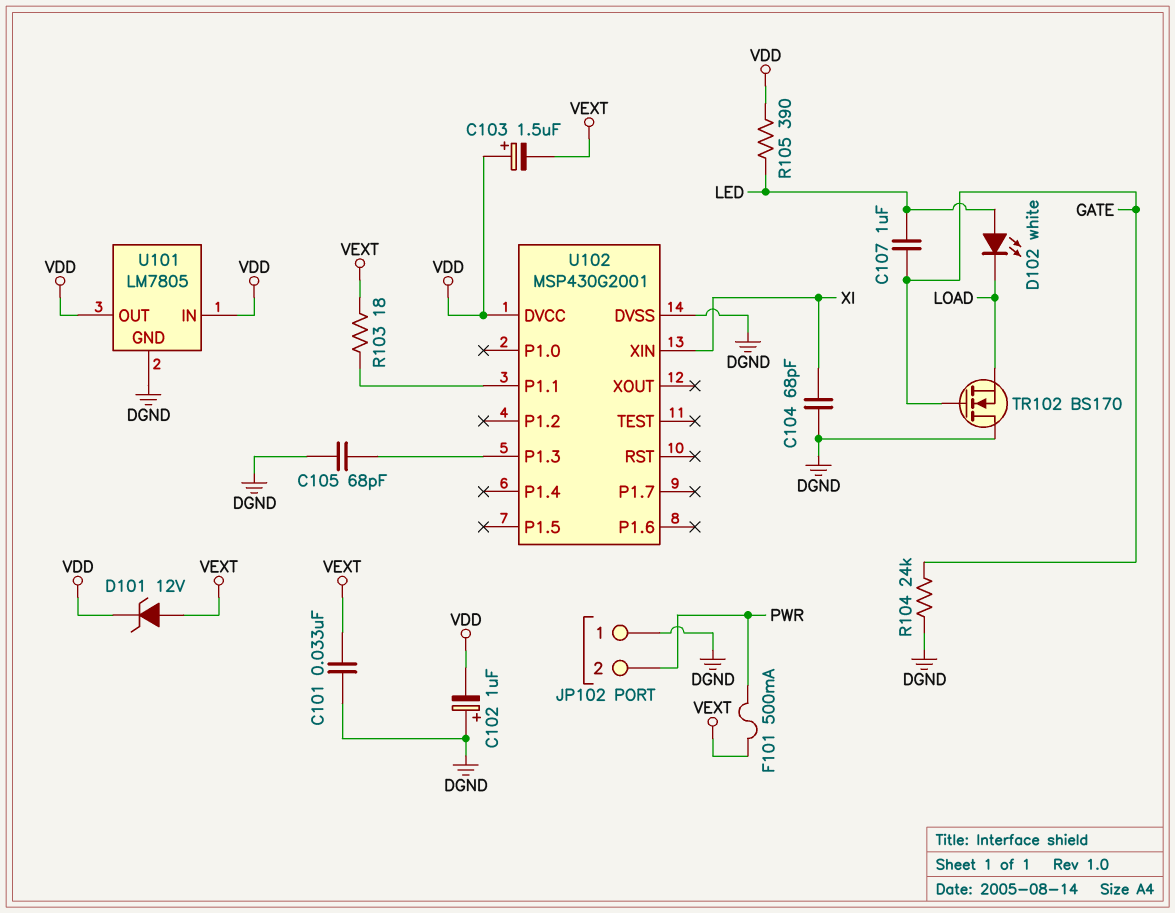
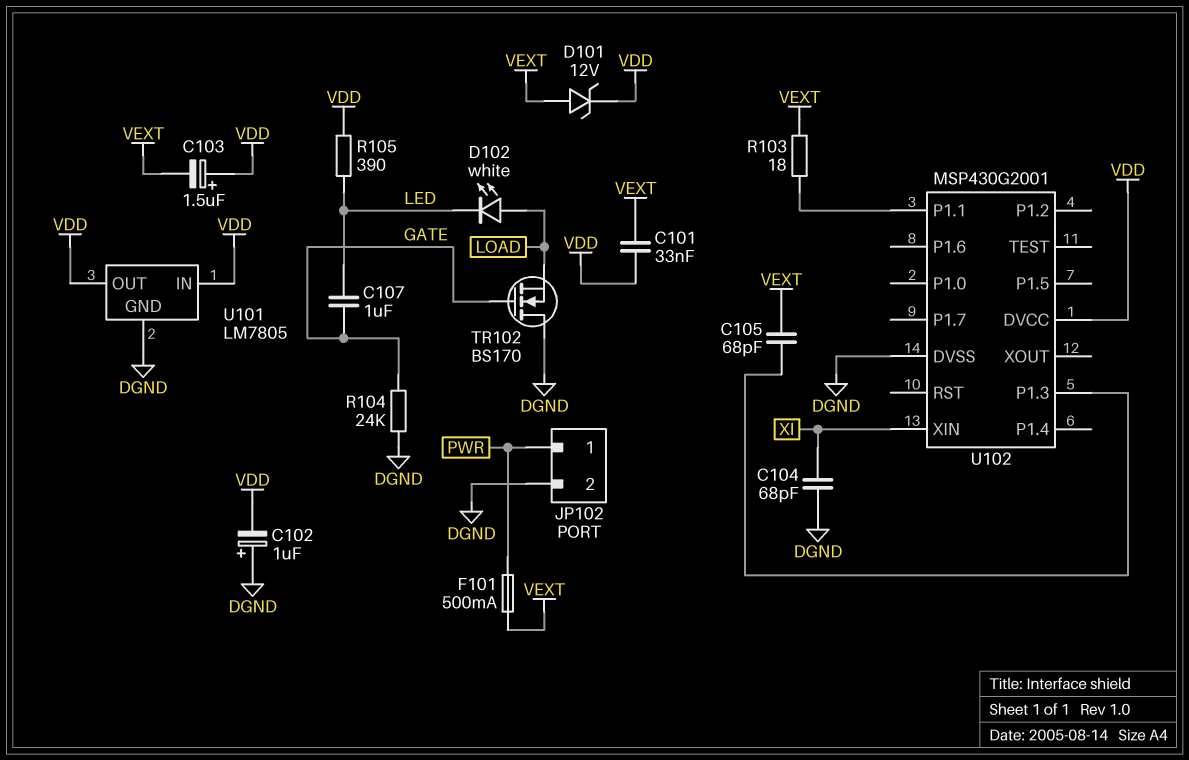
C101: 33nF (DGND, VEXT) -> 33nF (VDD, VEXT)
C105: 68pF (DGND, U102/P1.3) -> 68pF (U102/P1.3, VEXT)
D102: LED white (A LED, K LOAD) -> LED white (A LOAD, K LED)
JP102 pin 1: DGND -> PWR
JP102 pin 2: PWR -> DGND

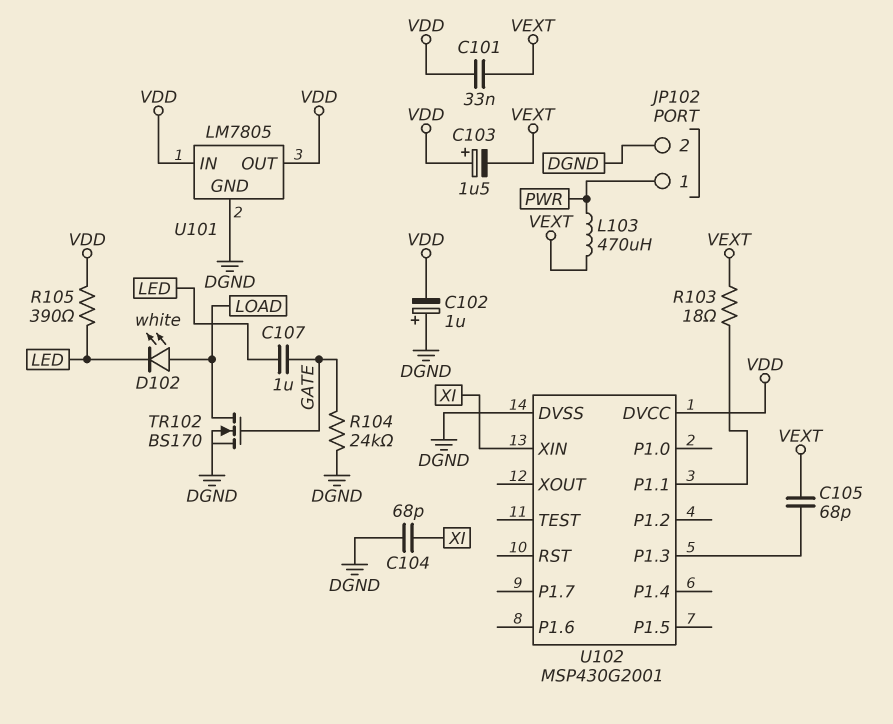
D101: zener 12V (A VEXT, K VDD) -> none
F101: 500mA (PWR, VEXT) -> none
L103: none -> 470uH (PWR, VEXT)
TR102: NMOS BS170 (G GATE, D DGND, S LOAD) -> NMOS BS170 (G GATE, D LOAD, S DGND)

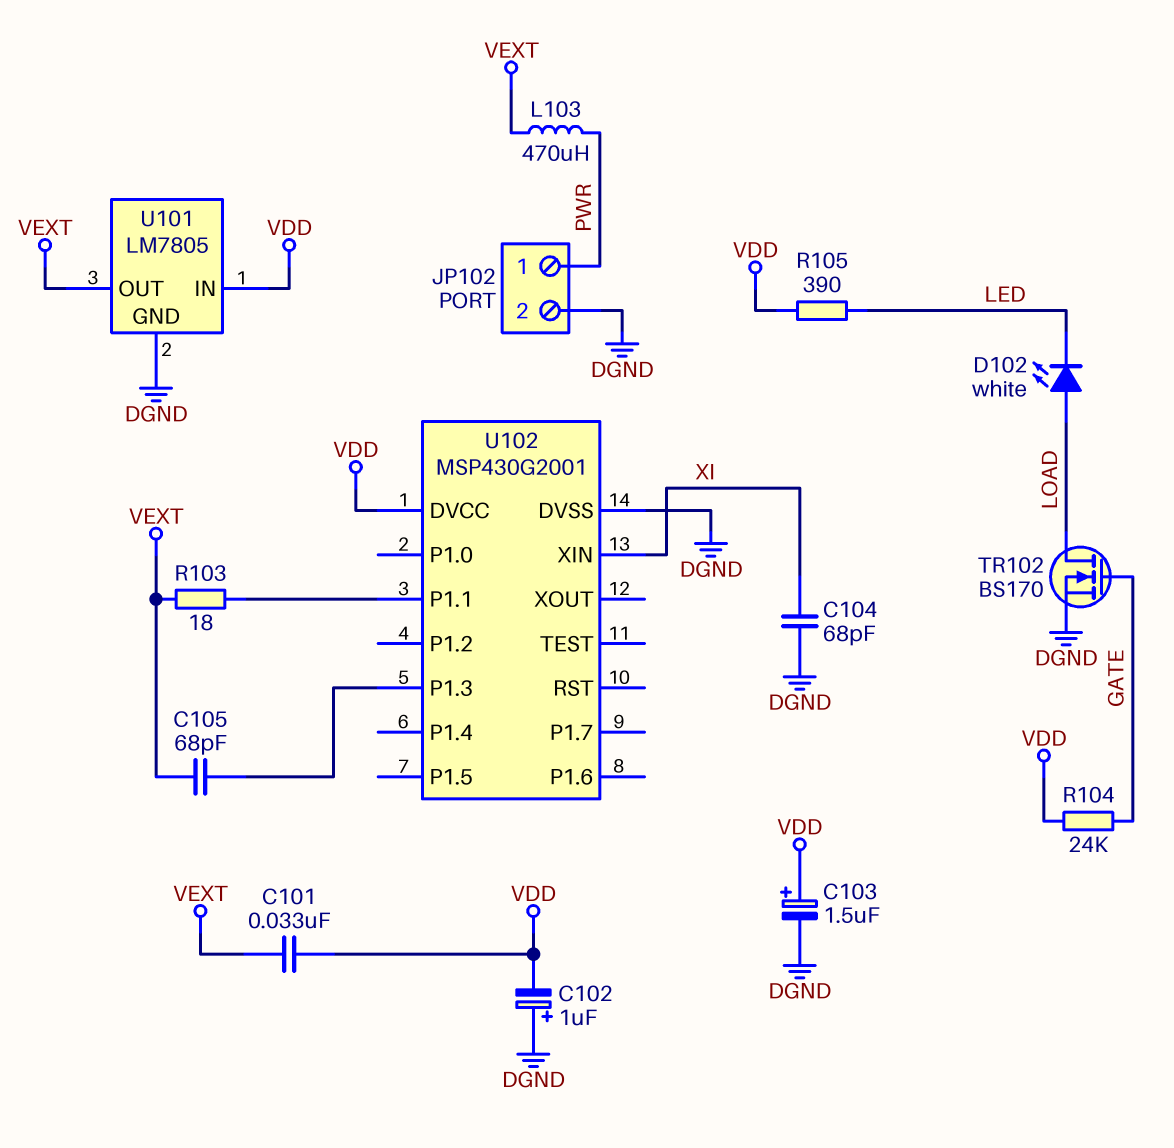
C103: 1.5uF (plus VDD, minus VEXT) -> 1.5uF (plus VDD, minus DGND)
C107: 1uF (GATE, LED) -> none
R104: 24k (DGND, GATE) -> 24k (GATE, VDD)
U101 pin OUT: VDD -> VEXT

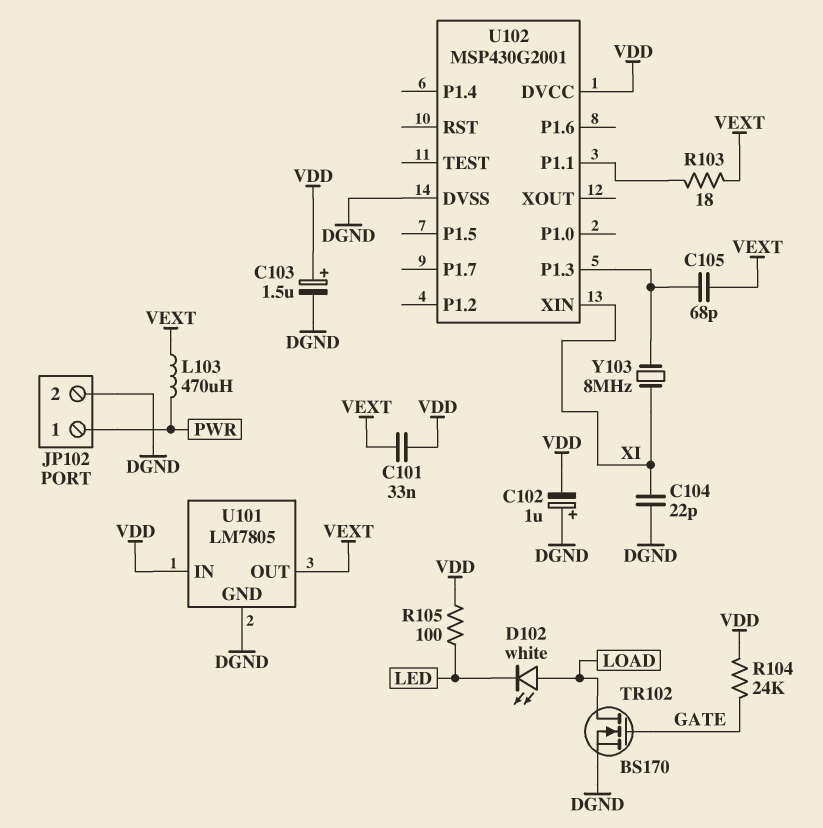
C104: 68pF (DGND, XI) -> 22pF (DGND, XI)
R105: 390 (LED, VDD) -> 100 (LED, VDD)
Y103: none -> 8MHz (U102/P1.3, XI)

